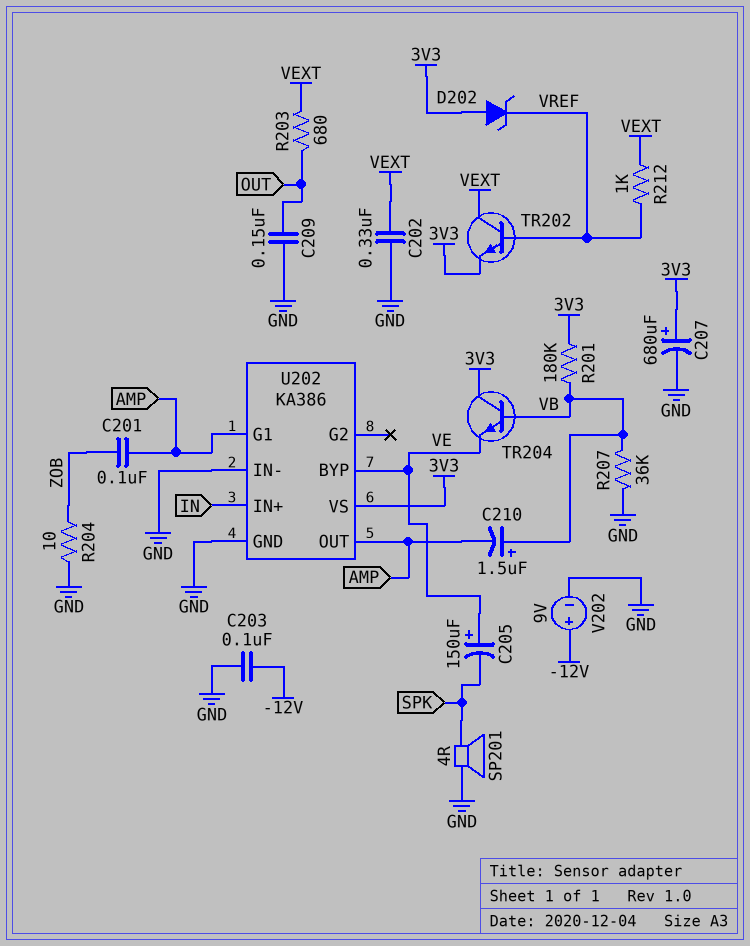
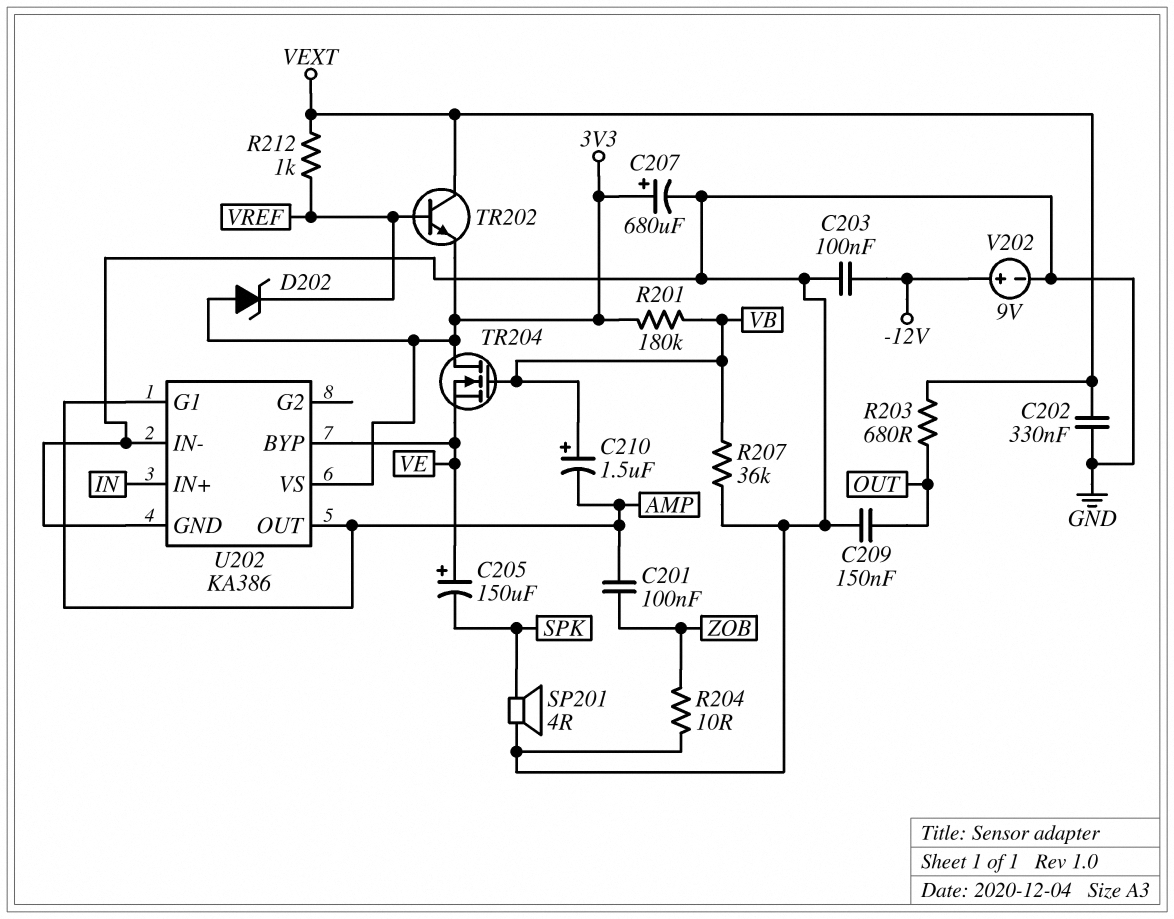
TR204: NPN (B VB, C 3V3, E VE) -> NMOS (G VB, D 3V3, S VE)

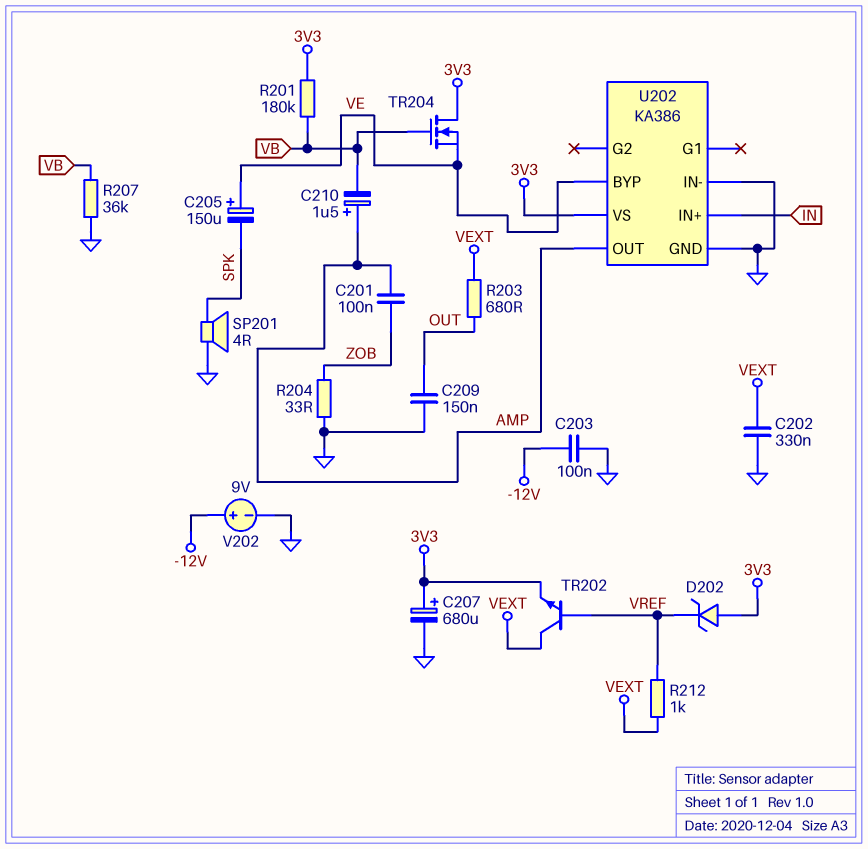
C210: 1.5uF (plus VB, minus AMP) -> 1.5uF (plus AMP, minus VB)
R204: 10 (GND, ZOB) -> 33 (GND, ZOB)
U202 pin G1: AMP -> none

